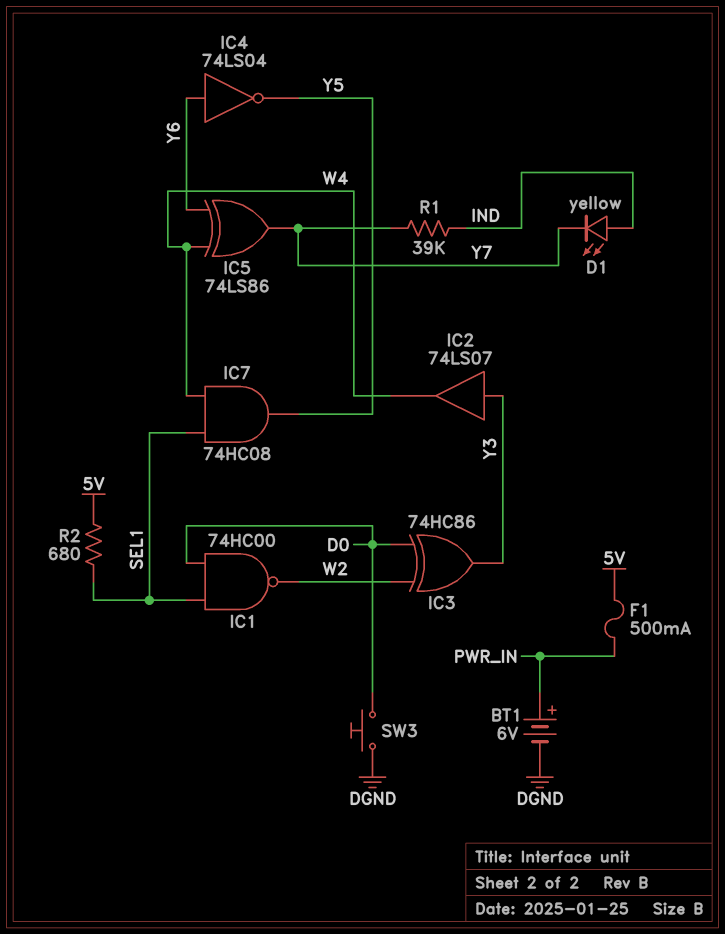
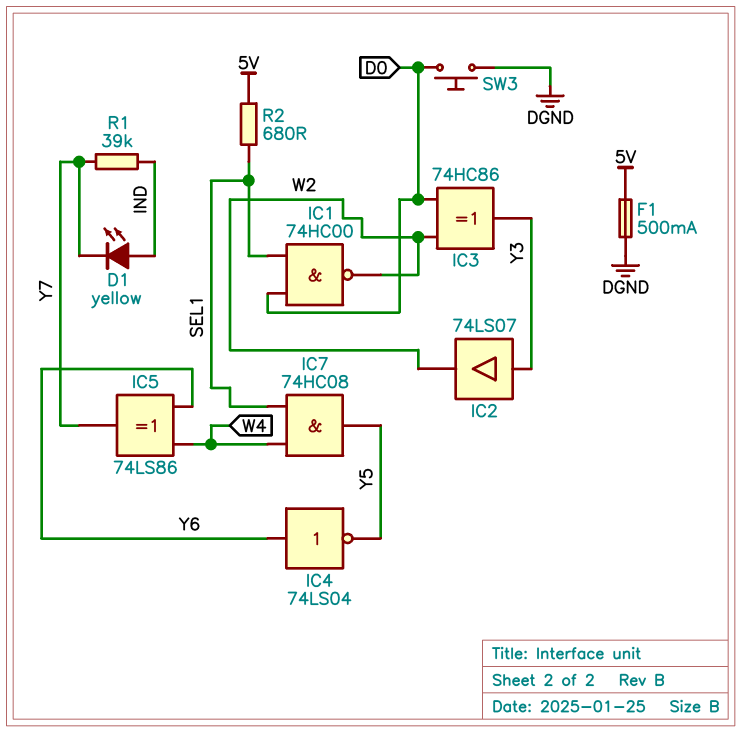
BT1: 6V (plus PWR_IN, minus DGND) -> none
F1: 500mA (5V, PWR_IN) -> 500mA (5V, DGND)
IC2: buffer 74LS07 (in Y3, out W4) -> buffer 74LS07 (in Y3, out W2)

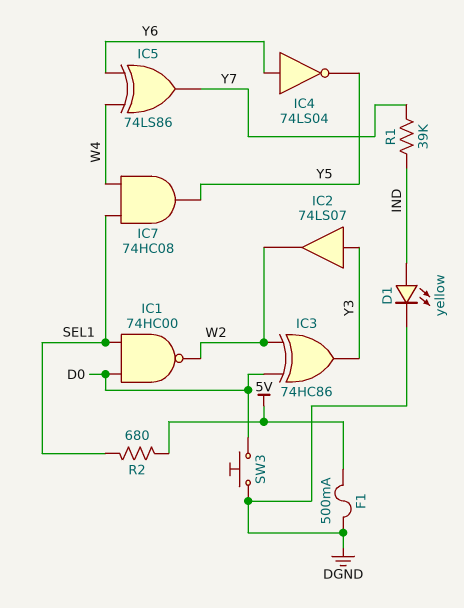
D1: LED yellow (A IND, K Y7) -> LED yellow (A IND, K DGND)

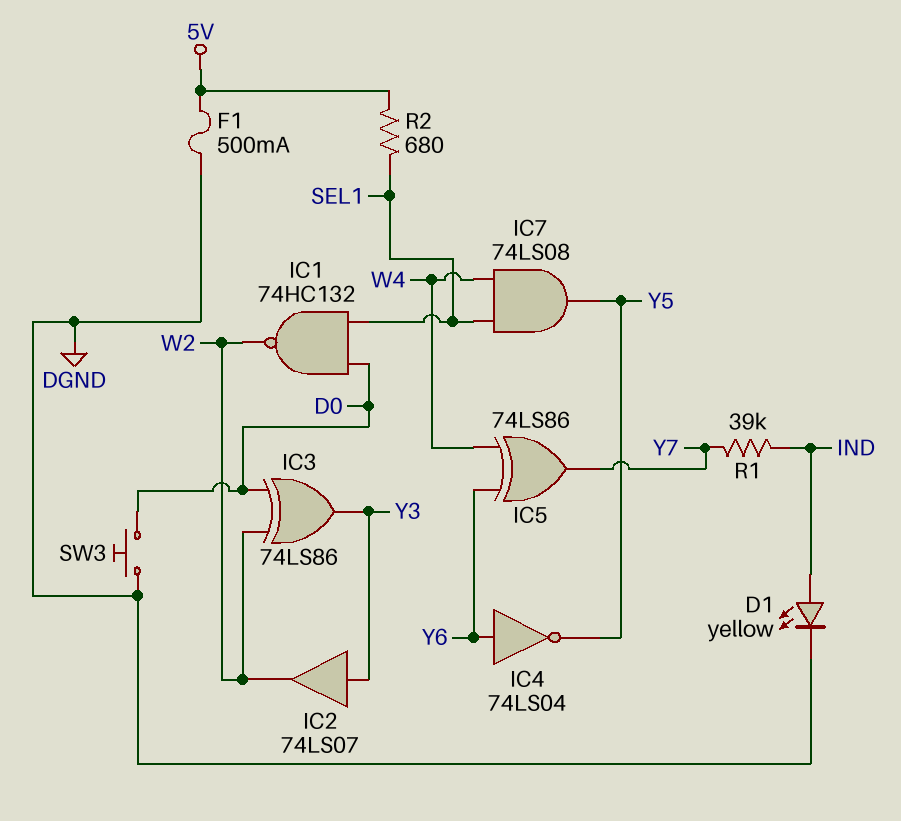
IC1: NAND 74HC00 (in D0, in SEL1, out W2) -> NAND 74HC132 (in D0, in SEL1, out W2)
IC3: XOR 74HC86 (in D0, in W2, out Y3) -> XOR 74LS86 (in D0, in W2, out Y3)
IC7: AND 74HC08 (in SEL1, in W4, out Y5) -> AND 74LS08 (in SEL1, in W4, out Y5)

